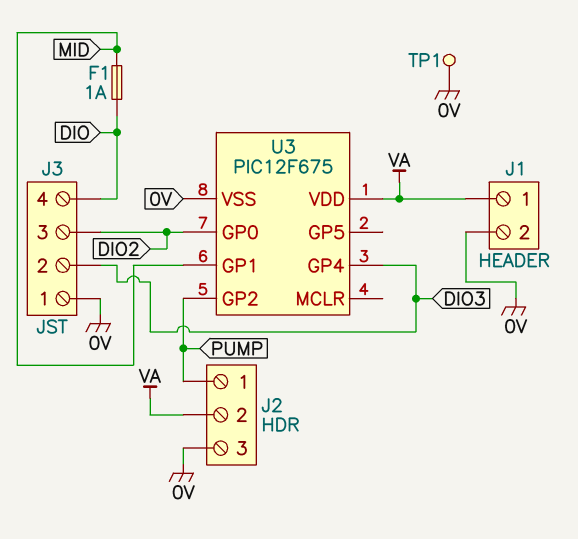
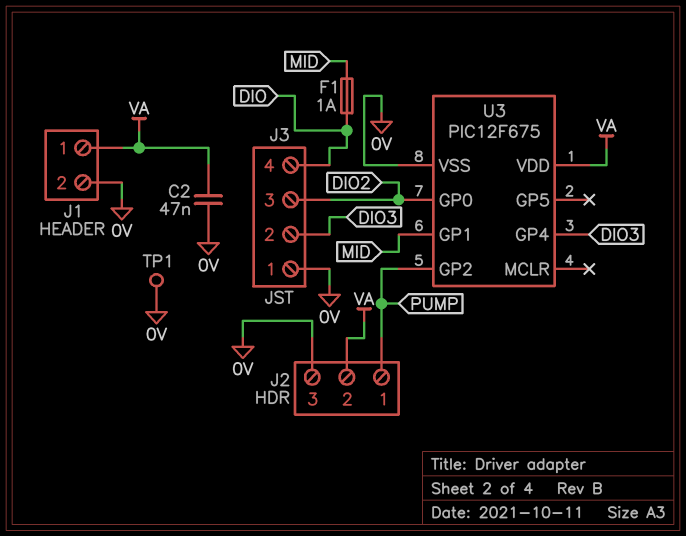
C2: none -> 47nF (0V, VA)

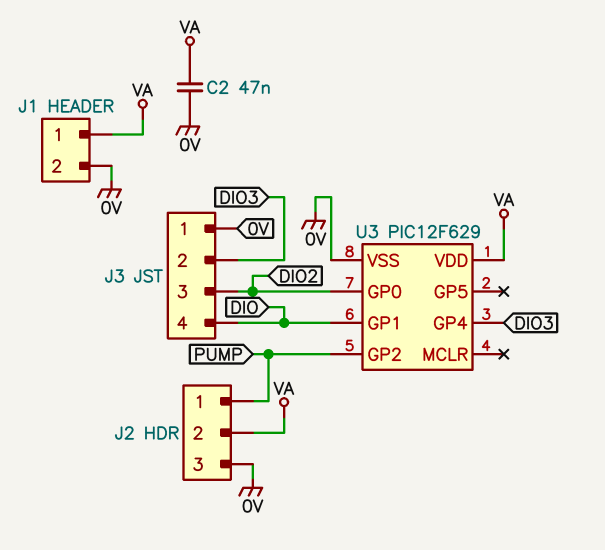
F1: 1A (DIO, MID) -> none
TP1: test point (0V) -> none
U3: PIC12F675 -> PIC12F629
U3 pin GP1: MID -> DIO

